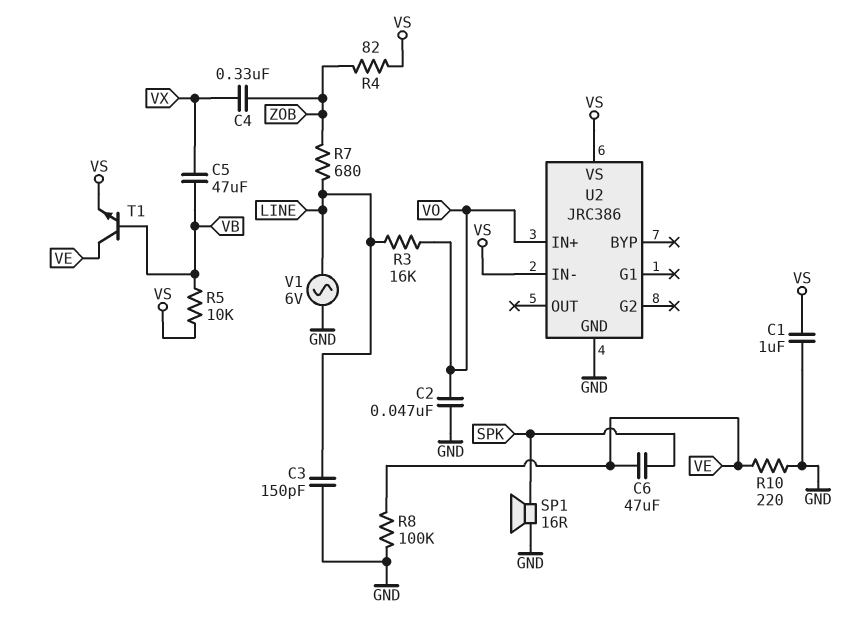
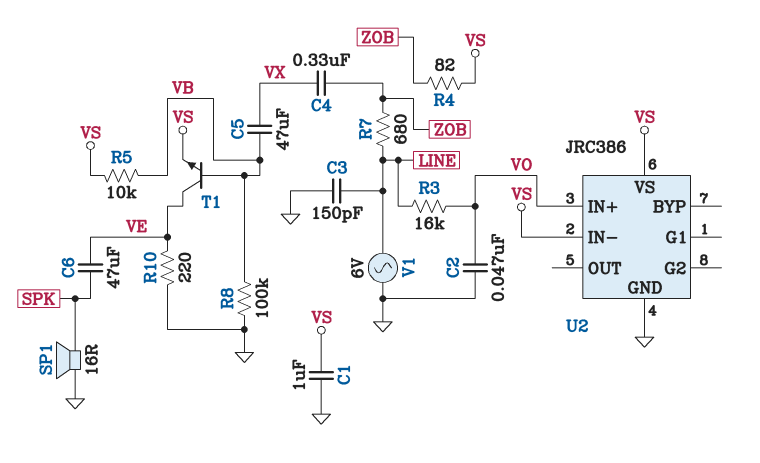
R8: 100k (GND, VE) -> 100k (GND, VB)

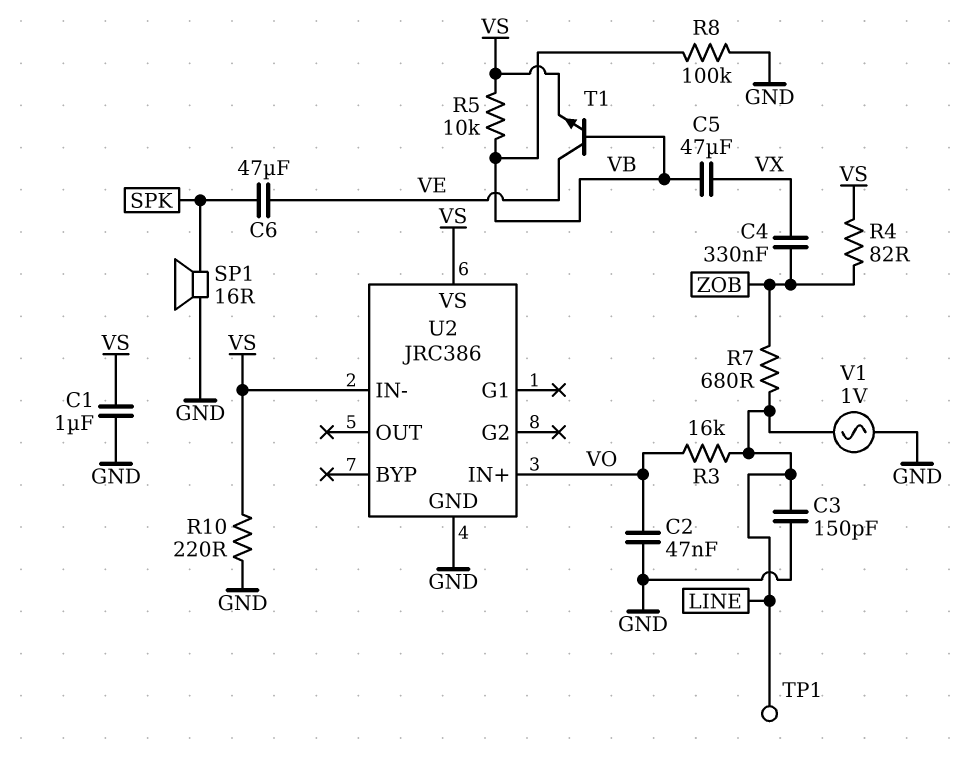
R10: 220 (GND, VE) -> 220 (GND, VS)
TP1: none -> test point (LINE)
V1: AC 6V (GND, LINE) -> AC 1V (GND, LINE)

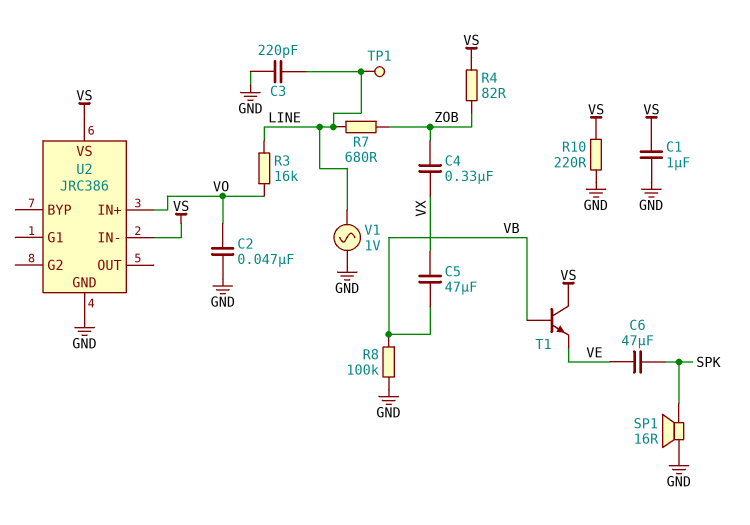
C3: 150pF (GND, LINE) -> 220pF (GND, LINE)
R5: 10k (VB, VS) -> none
T1: NPN (B VB, C VE, E VS) -> NPN (B VB, C VS, E VE)

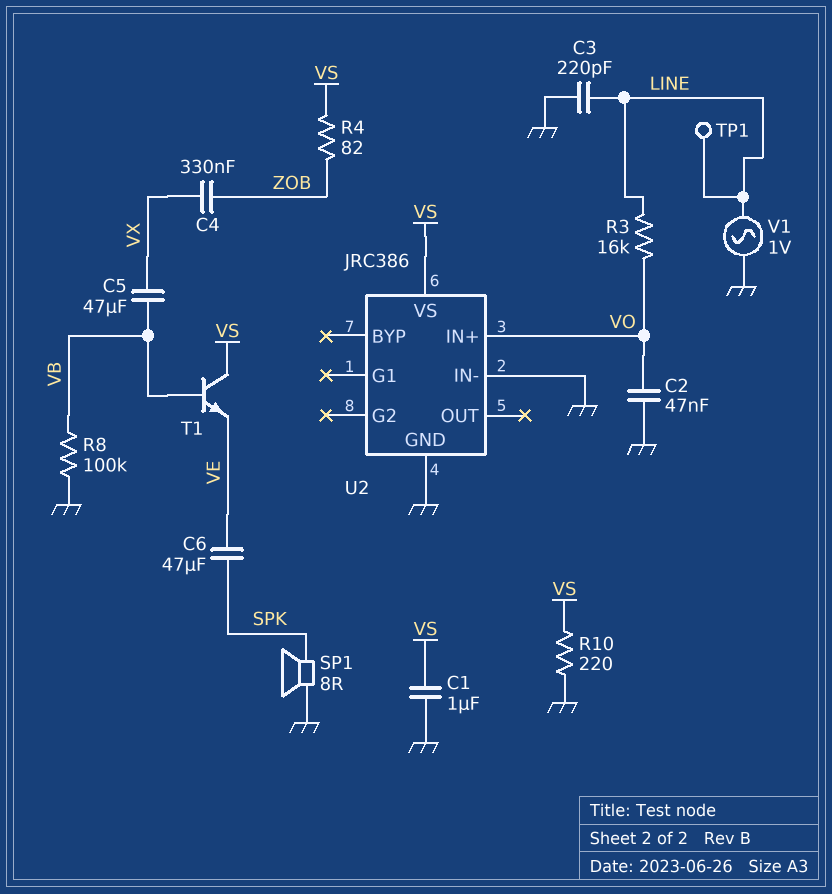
R7: 680 (LINE, ZOB) -> none
SP1: speaker 16R (GND, SPK) -> speaker 8R (GND, SPK)
U2 pin IN-: VS -> GND

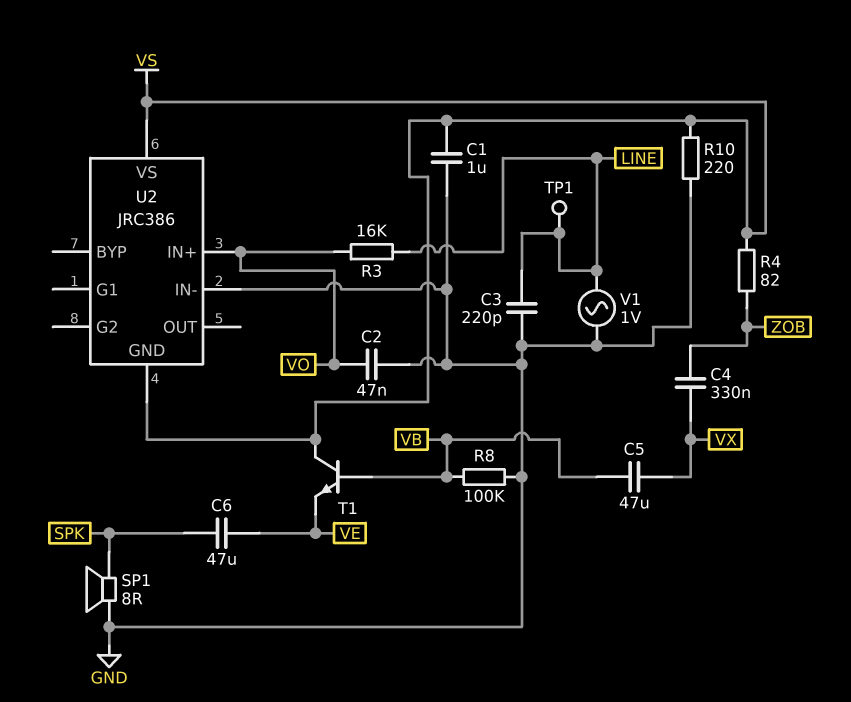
U2 pin GND: GND -> VS

